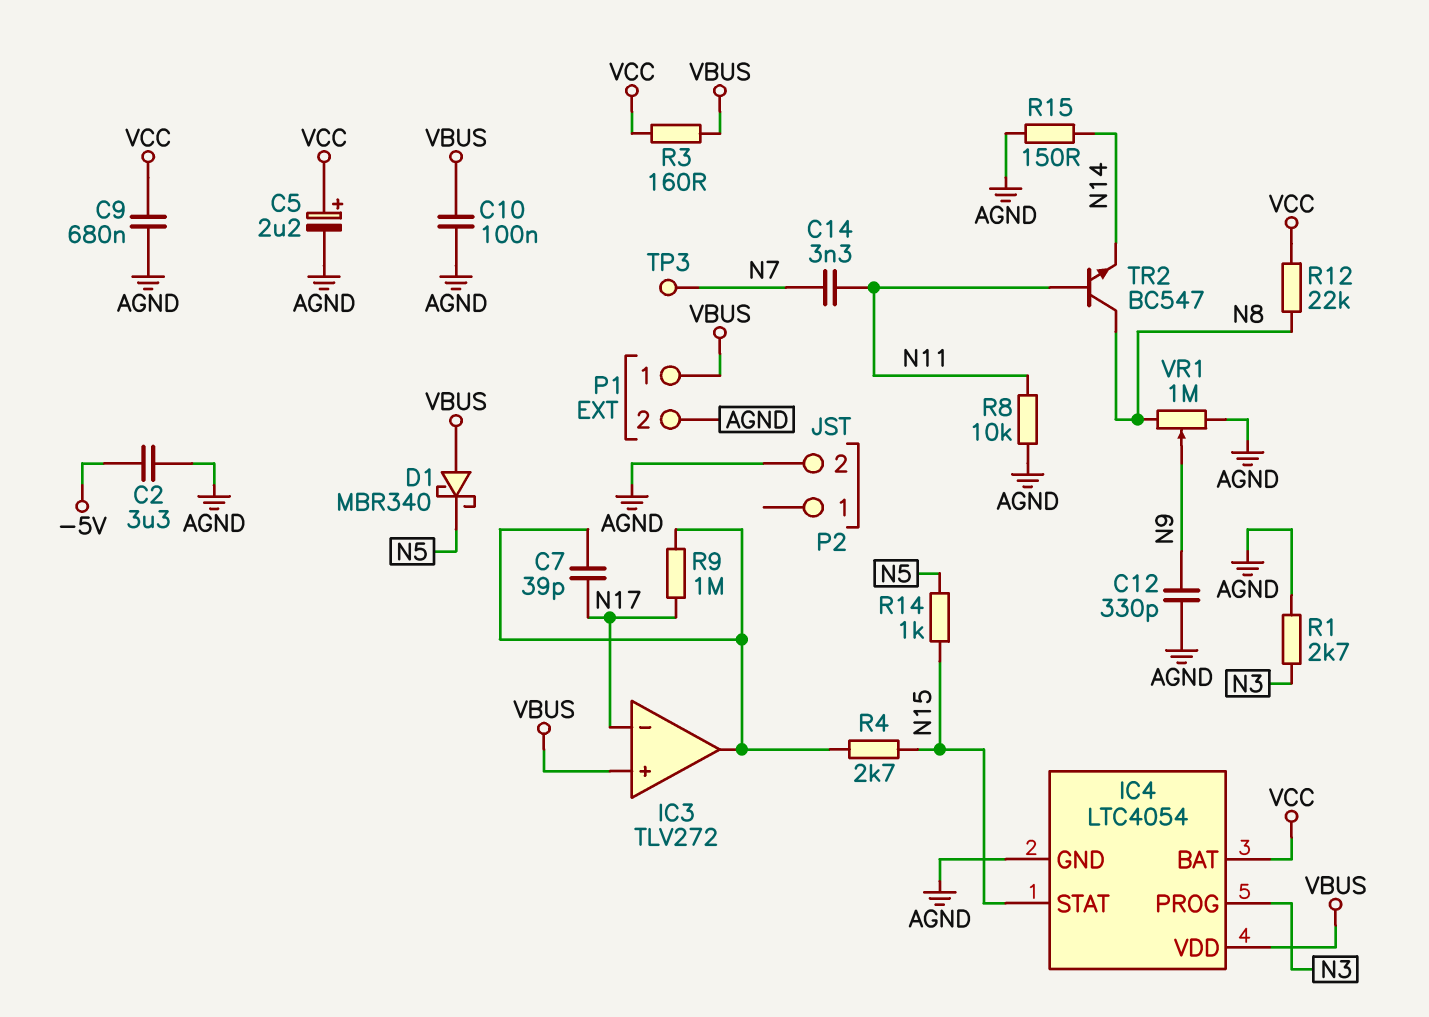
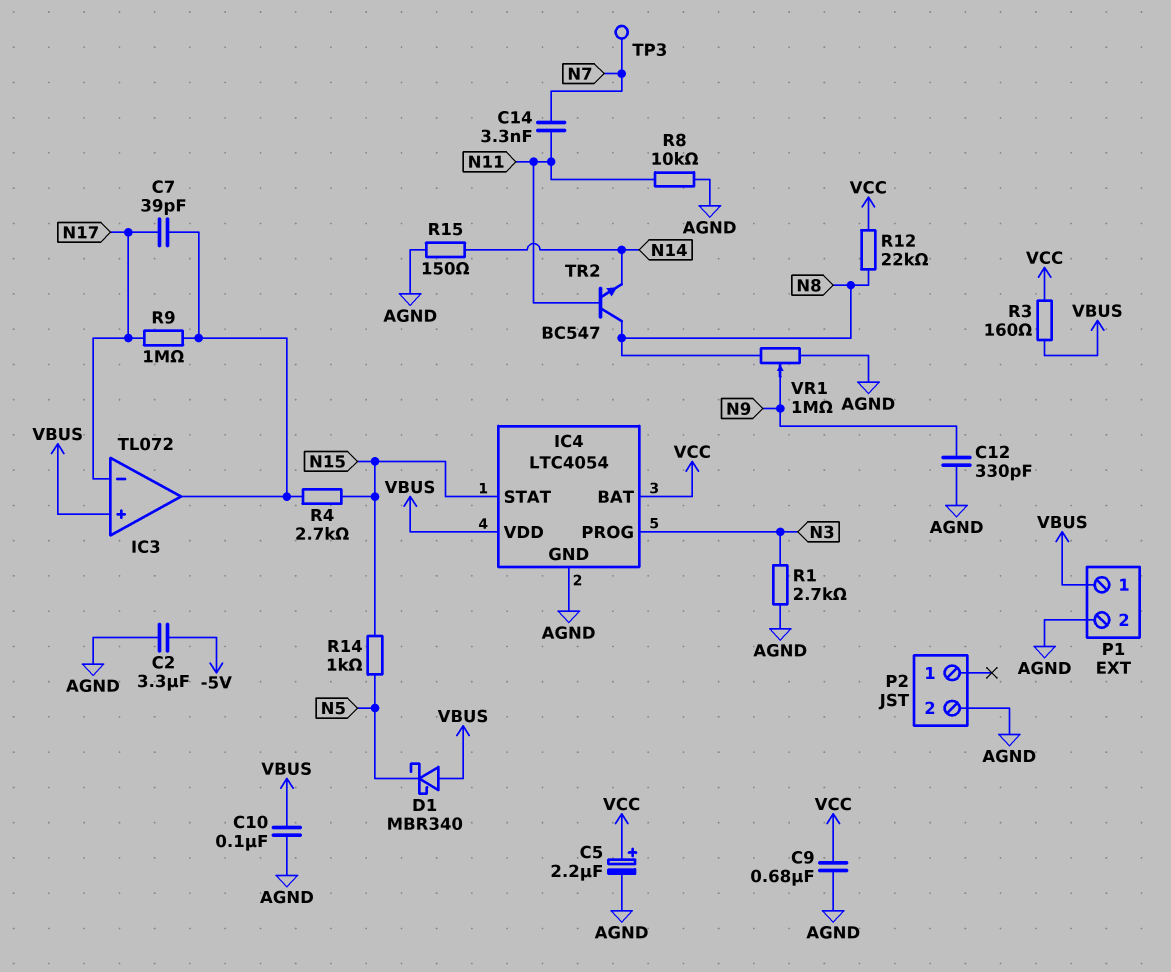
IC3: TLV272 -> TL072

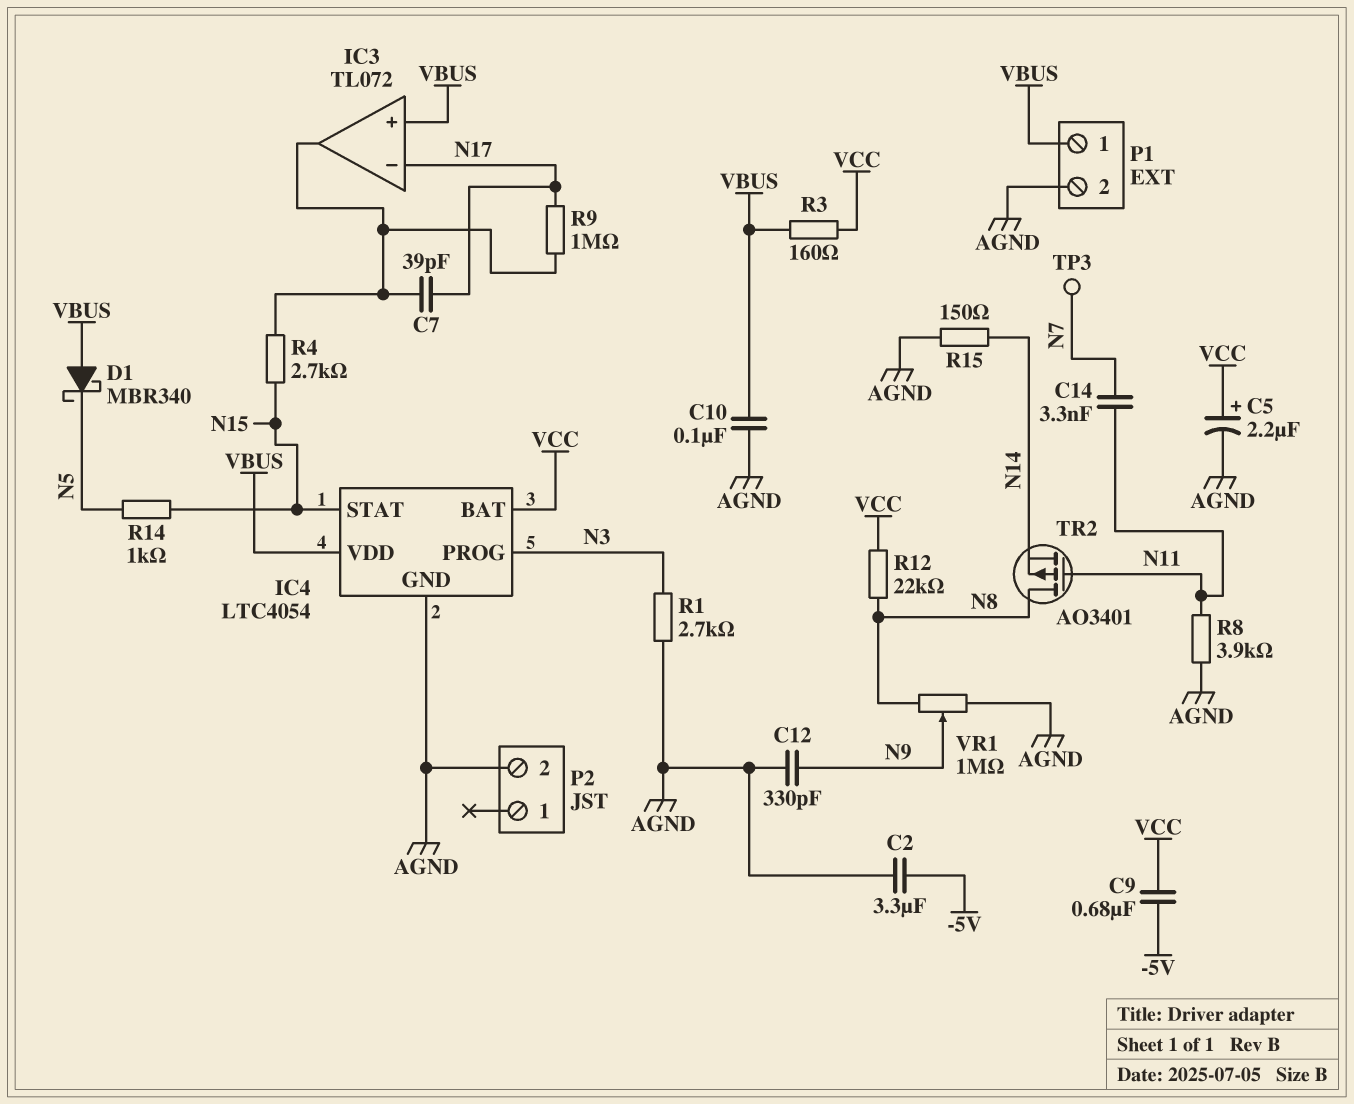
C9: 680nF (AGND, VCC) -> 680nF (-5V, VCC)
R8: 10k (AGND, N11) -> 3.9k (AGND, N11)
TR2: NPN BC547 (B N11, C N8, E N14) -> PMOS AO3401 (G N11, D N8, S N14)

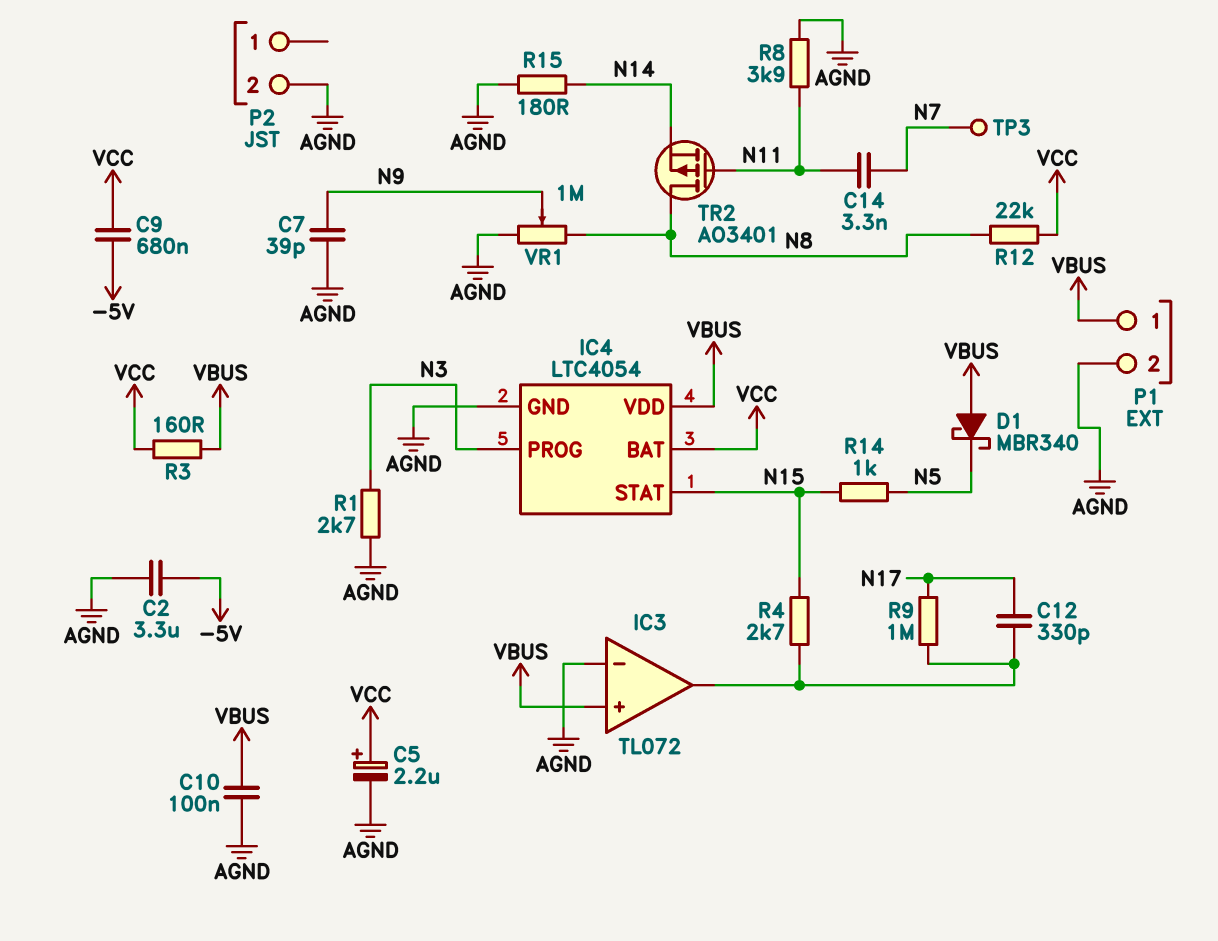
C7: 39pF (IC3/out, N17) -> 39pF (AGND, N9)
C12: 330pF (AGND, N9) -> 330pF (IC3/out, N17)
IC3 pin in-: N17 -> AGND
R15: 150 (AGND, N14) -> 180 (AGND, N14)

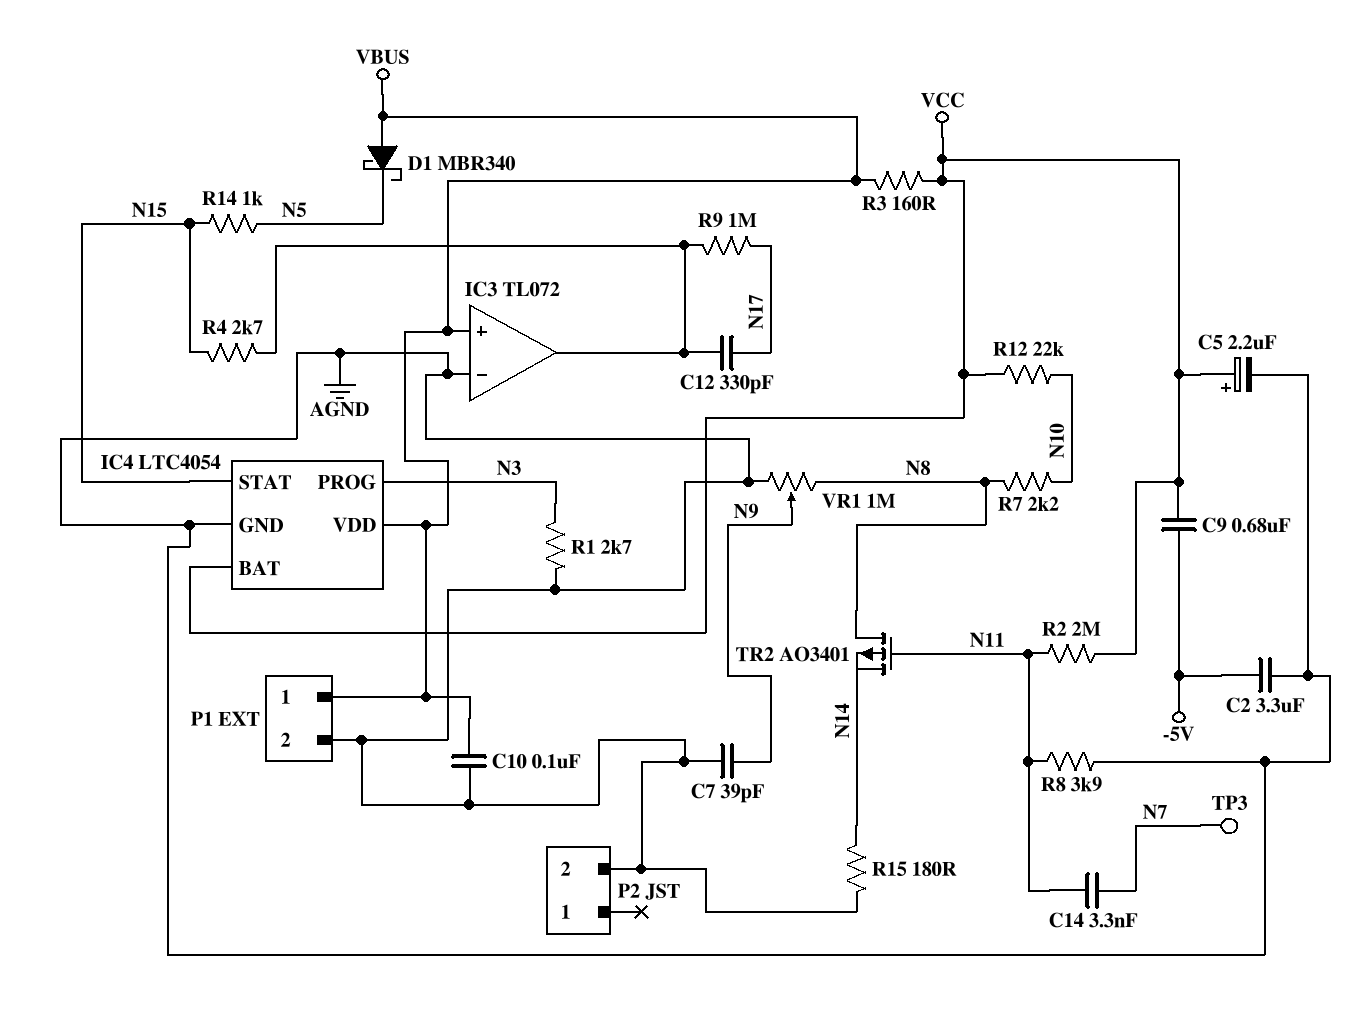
R2: none -> 2M (N11, VCC)
R7: none -> 2.2k (N8, N10)
R12: 22k (N8, VCC) -> 22k (N10, VCC)

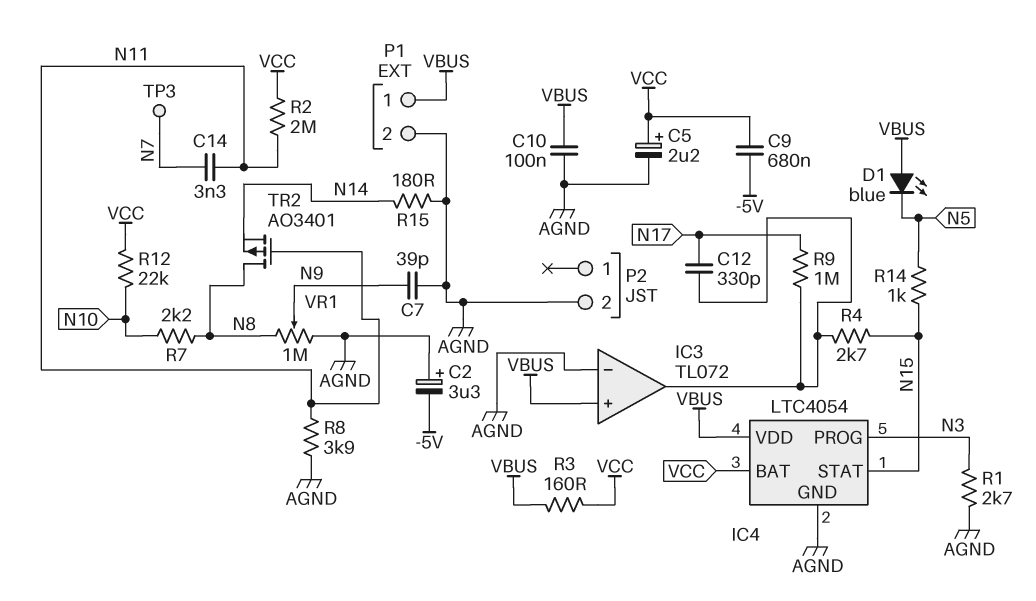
C2: 3.3uF (-5V, AGND) -> 3.3uF (plus AGND, minus -5V)
D1: schottky MBR340 (A VBUS, K N5) -> LED blue (A VBUS, K N5)

